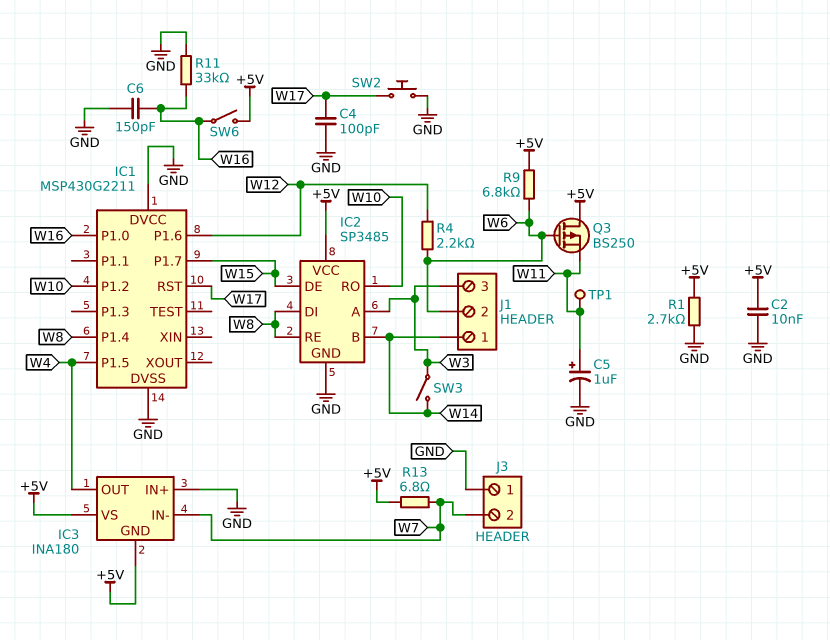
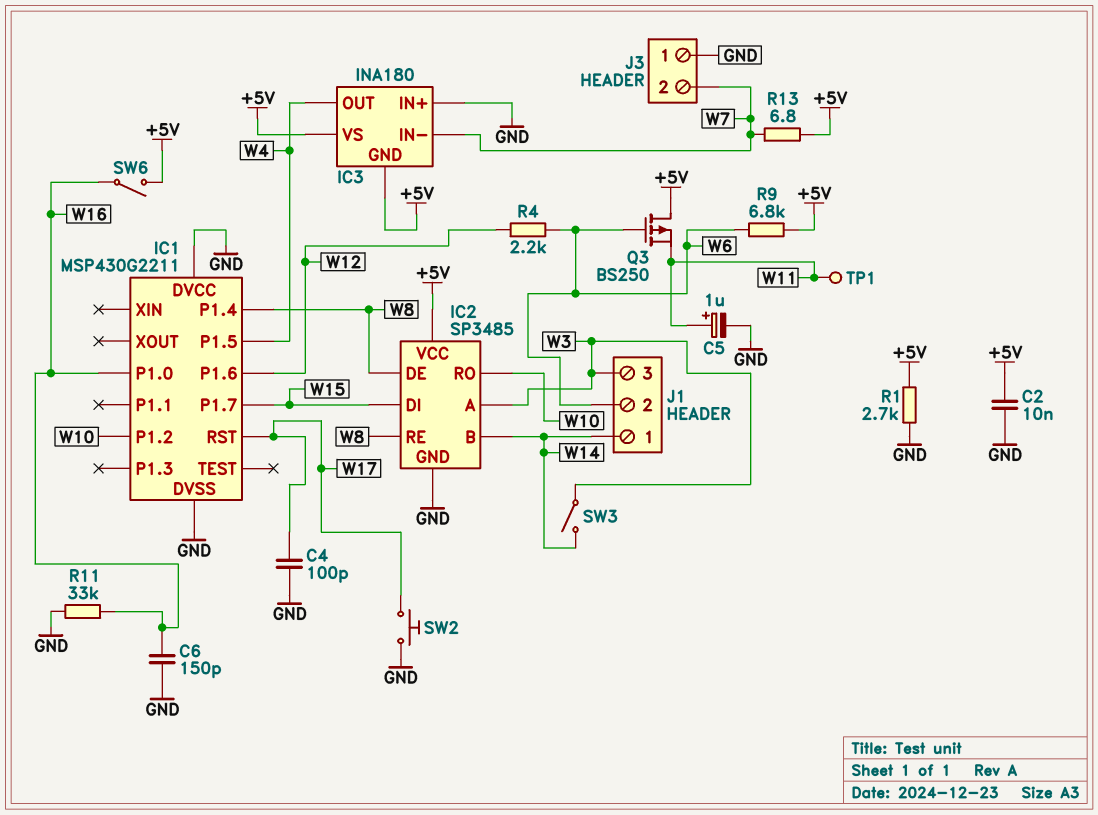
IC2 pin DE: W15 -> W8
IC2 pin DI: W8 -> W15

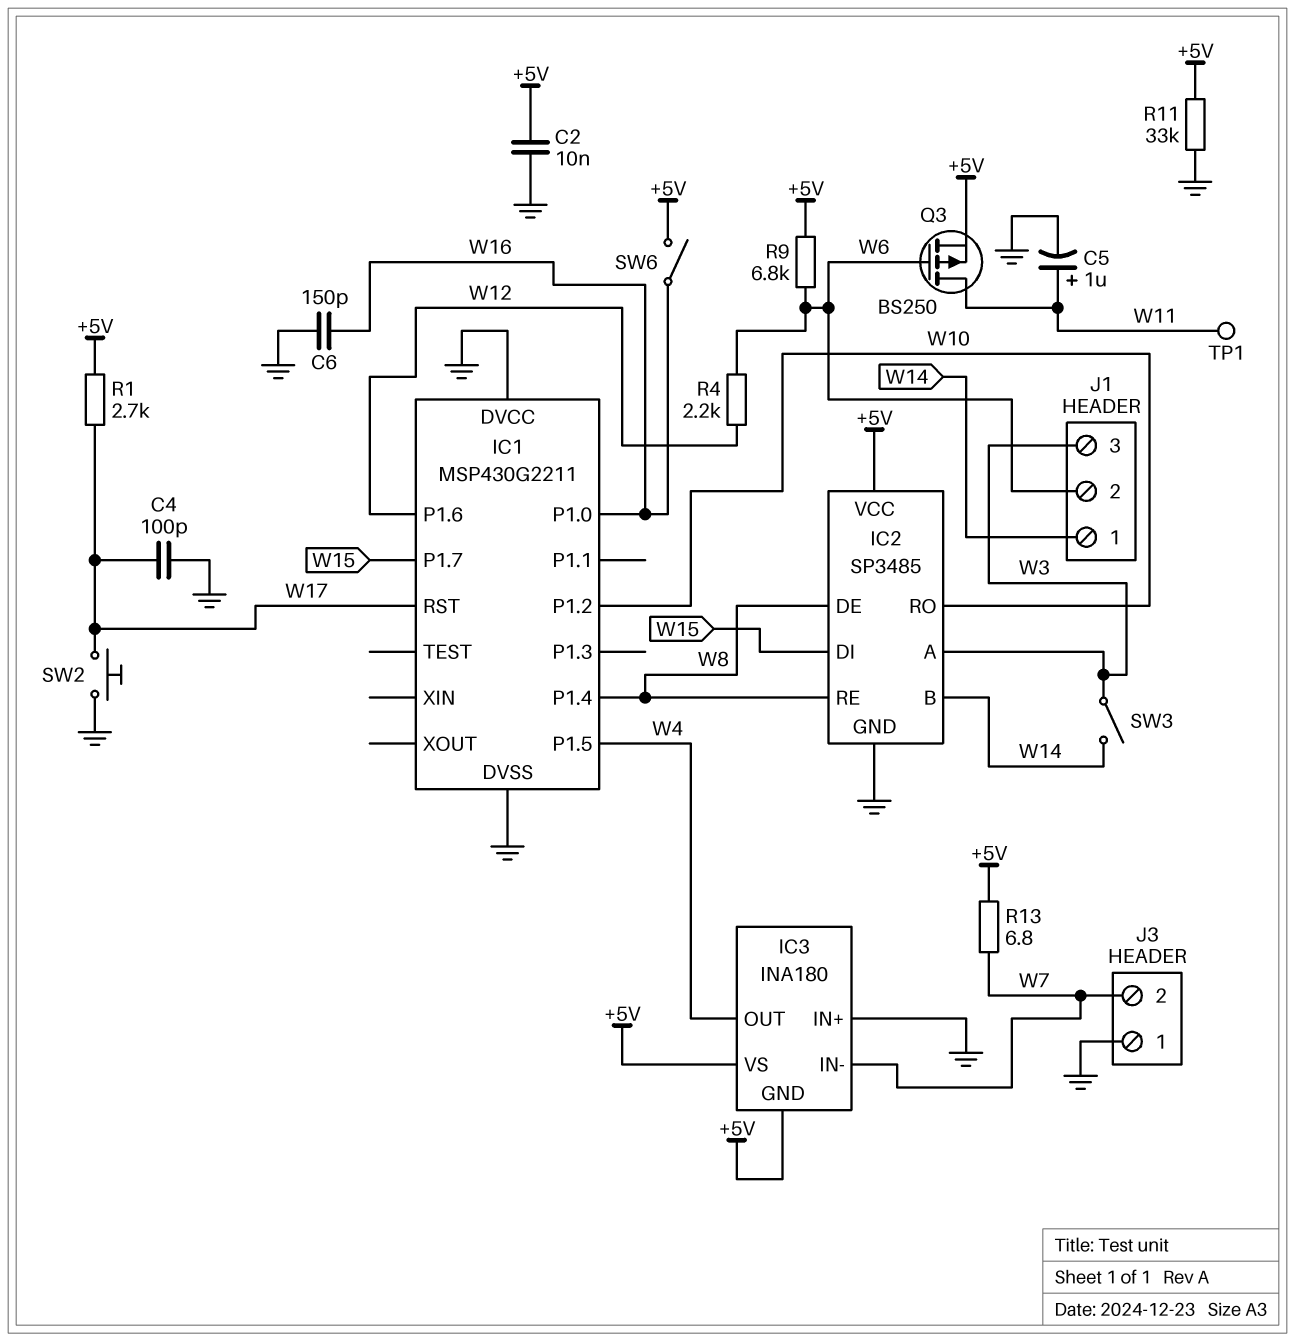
Q3: PMOS BS250 (G W6, D +5V, S W11) -> PMOS BS250 (G W6, D W11, S +5V)
R1: 2.7k (+5V, GND) -> 2.7k (+5V, W17)
R11: 33k (GND, W16) -> 33k (+5V, GND)

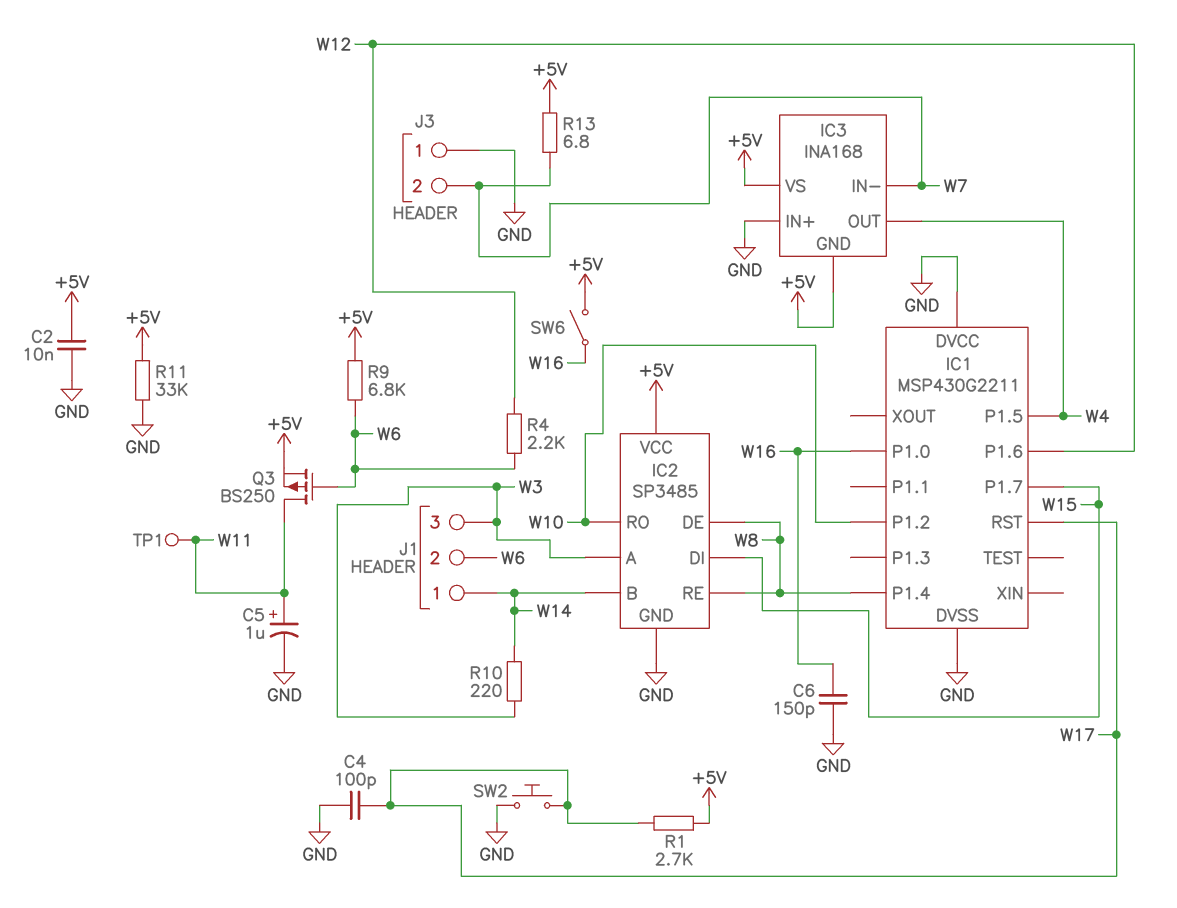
IC3: INA180 -> INA168
R10: none -> 220 (W3, W14)
SW3: switch (W3, W14) -> none

